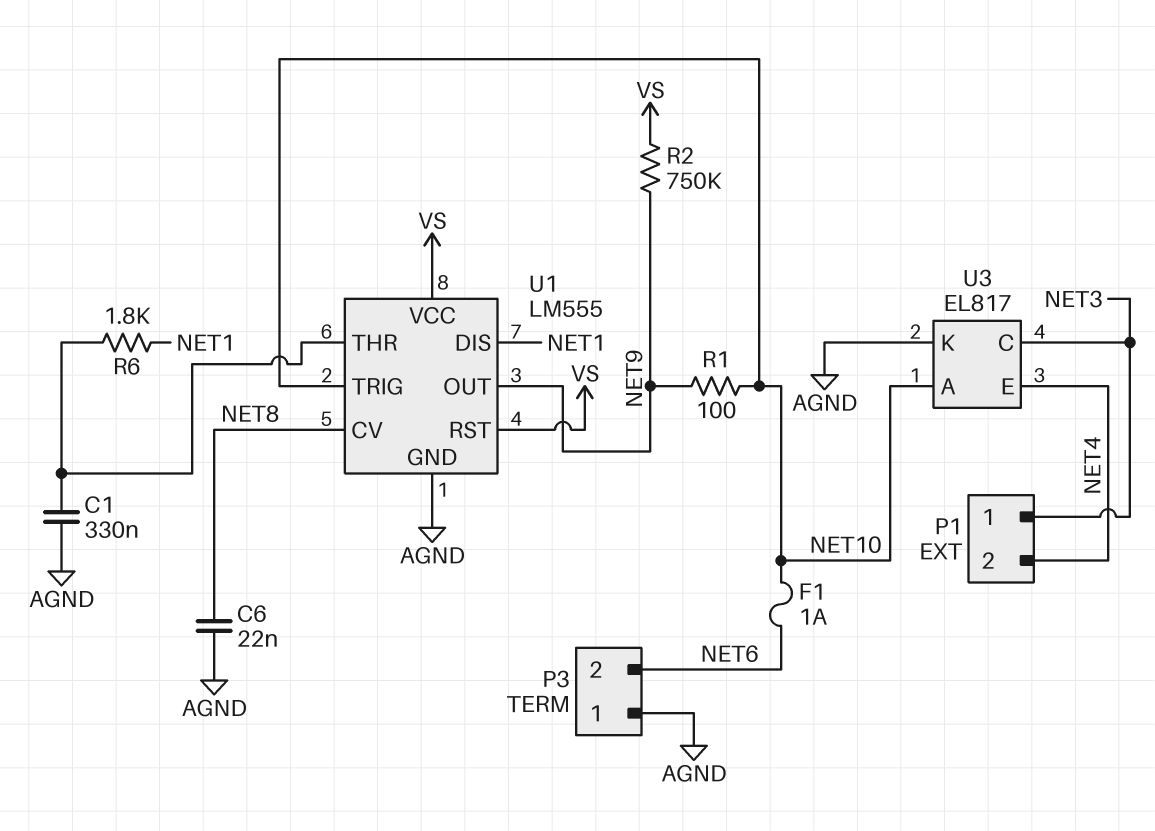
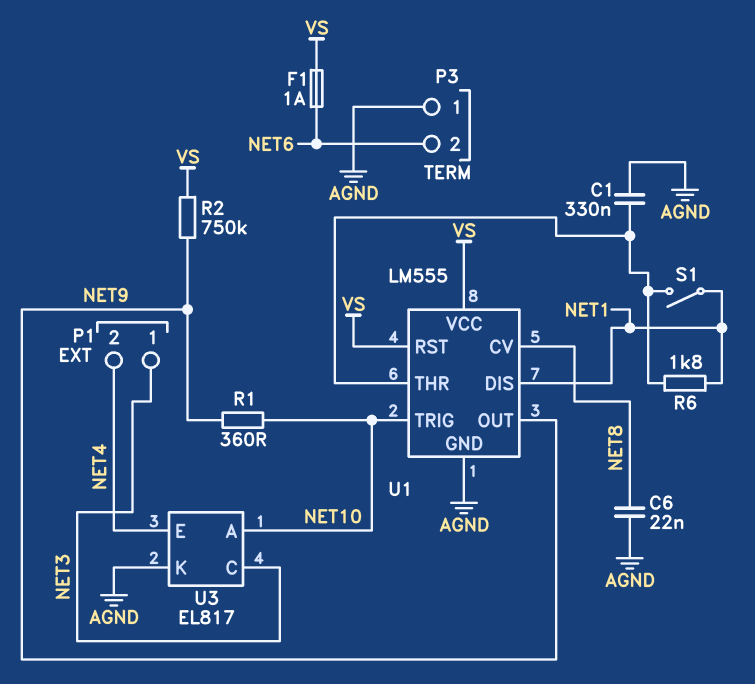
F1: 1A (NET6, NET10) -> 1A (NET6, VS)
R1: 100 (NET9, NET10) -> 360 (NET9, NET10)
S1: none -> switch (NET1, U1/THR)

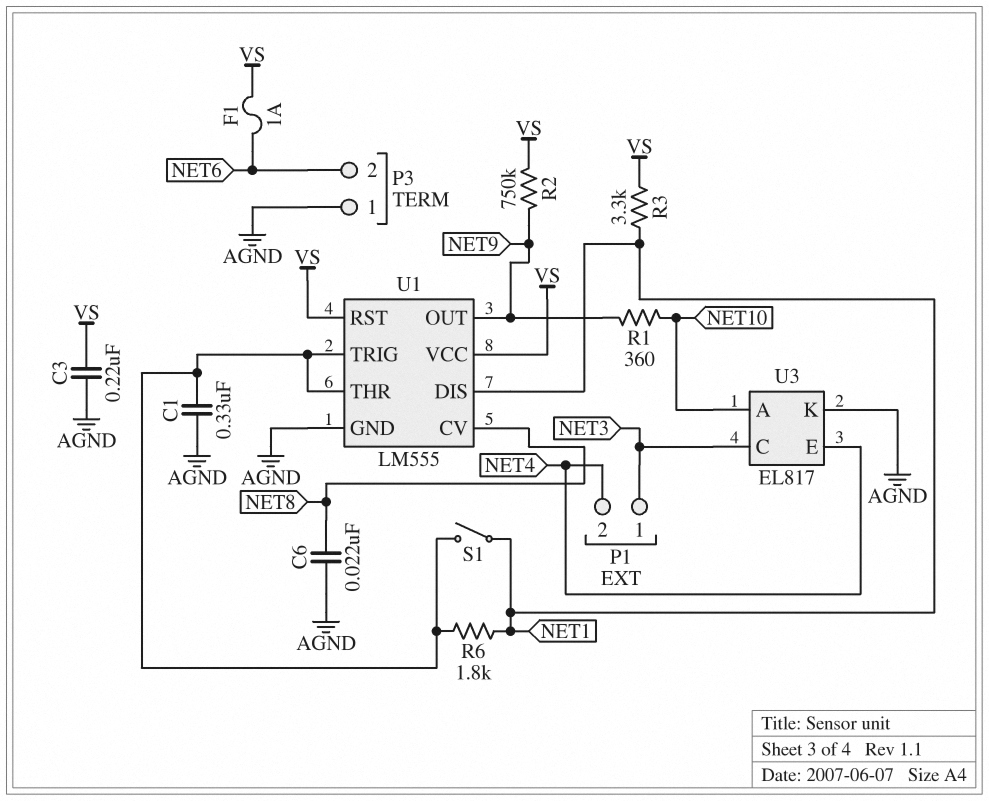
C3: none -> 220nF (AGND, VS)
R3: none -> 3.3k (NET1, VS)
U1 pin TRIG: NET10 -> U1/THR

